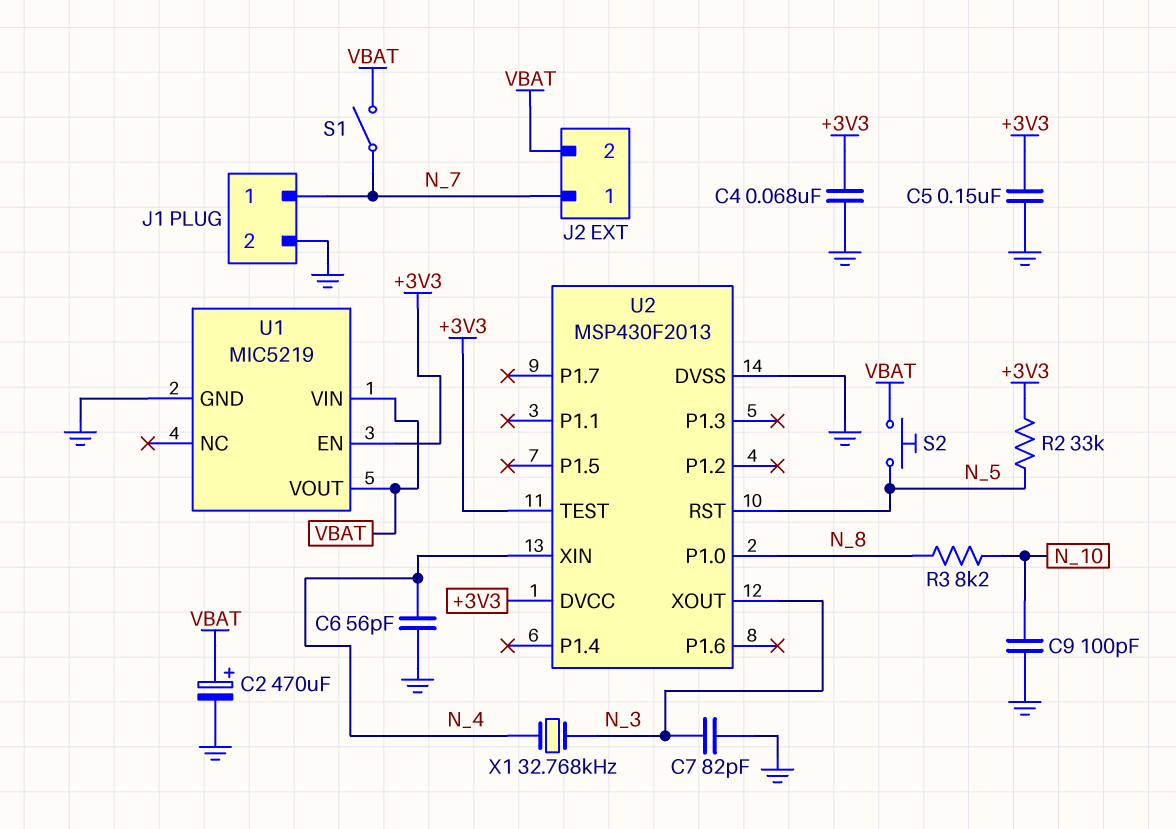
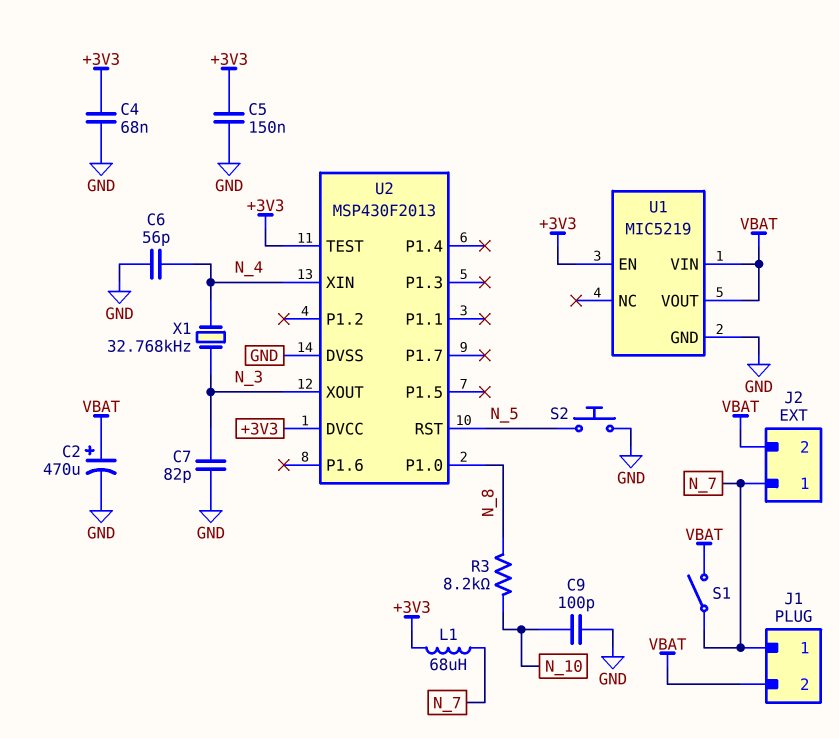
J1 pin 2: GND -> VBAT
L1: none -> 68uH (+3V3, N_7)
R2: 33k (+3V3, N_5) -> none
S2: button (N_5, VBAT) -> button (GND, N_5)

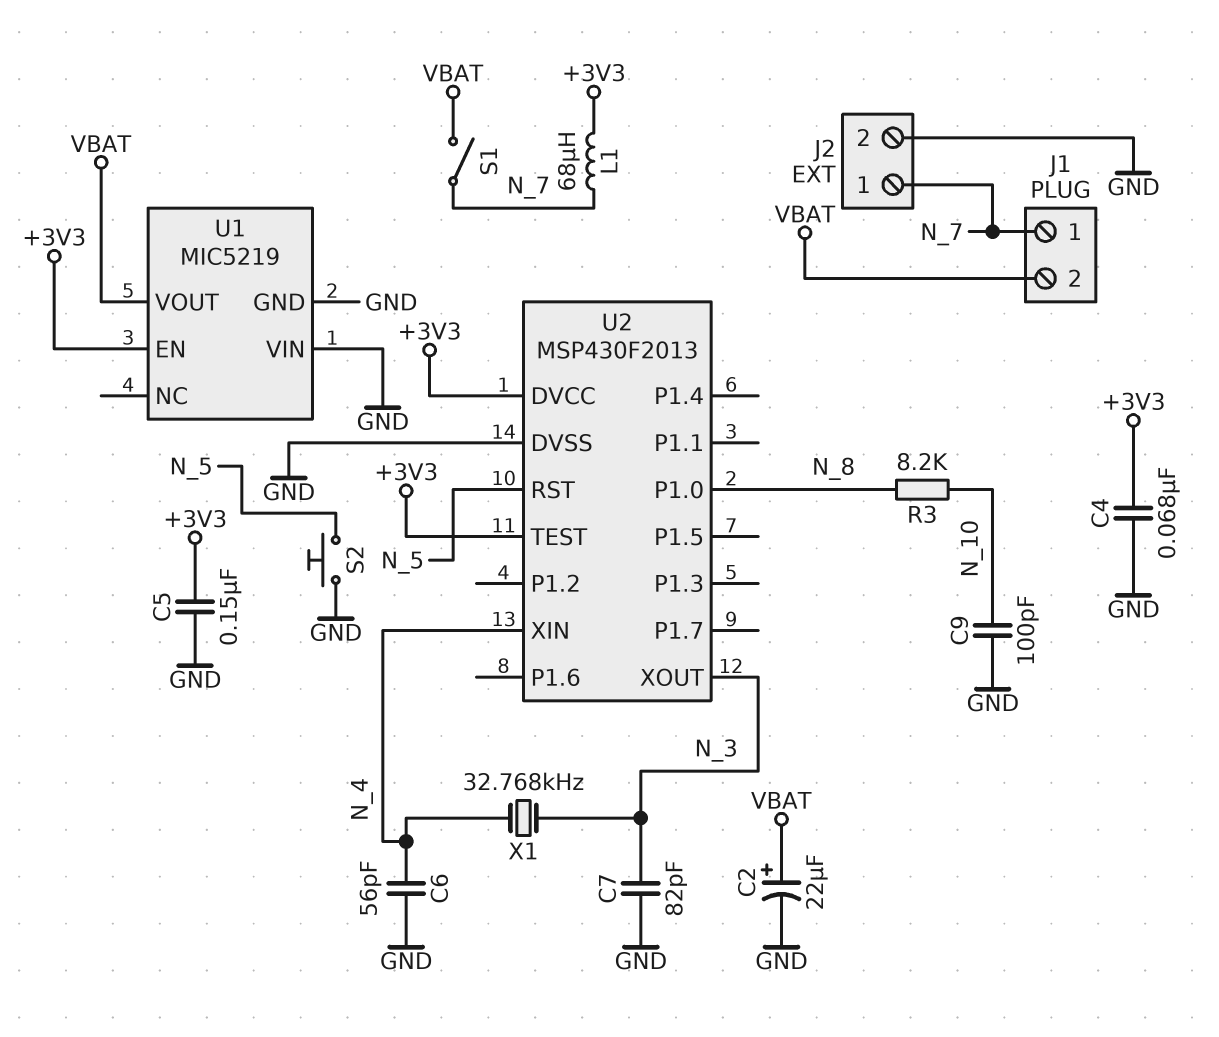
C2: 470uF (plus VBAT, minus GND) -> 22uF (plus VBAT, minus GND)
J2 pin 2: VBAT -> GND
U1 pin VIN: VBAT -> GND

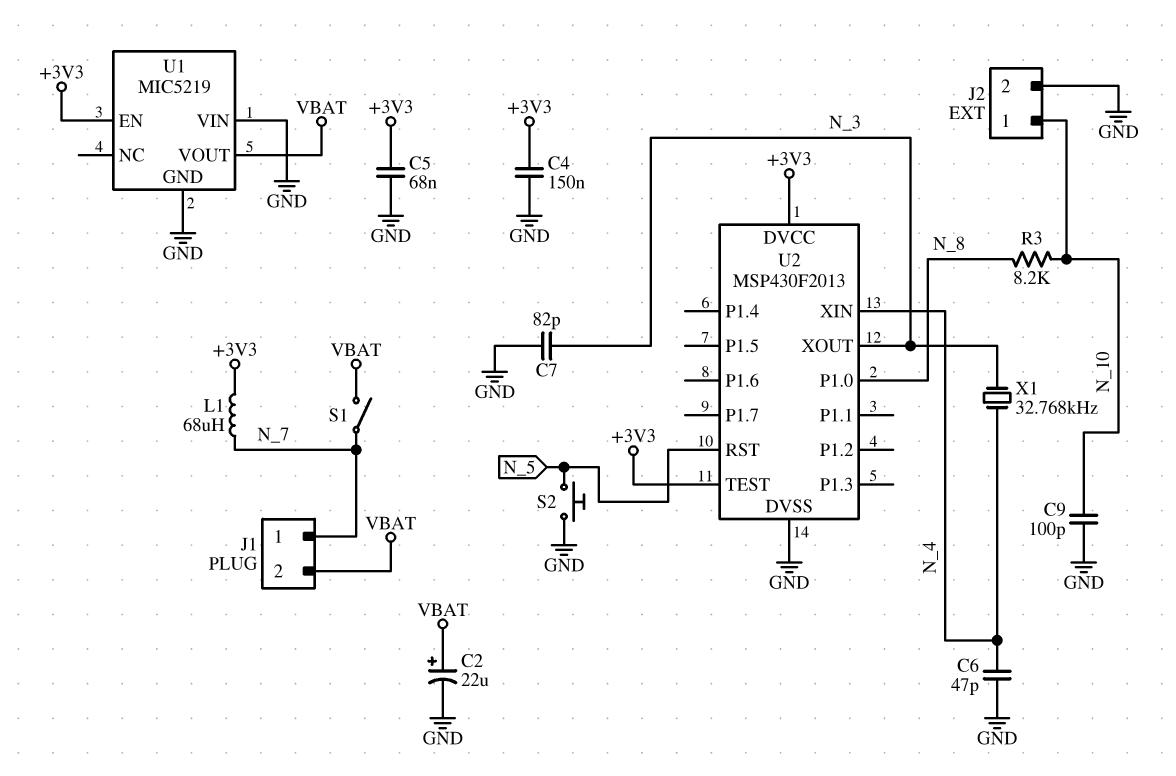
C4: 68nF (+3V3, GND) -> 150nF (+3V3, GND)
C5: 150nF (+3V3, GND) -> 68nF (+3V3, GND)
C6: 56pF (GND, N_4) -> 47pF (GND, N_4)
J2 pin 1: N_7 -> N_10

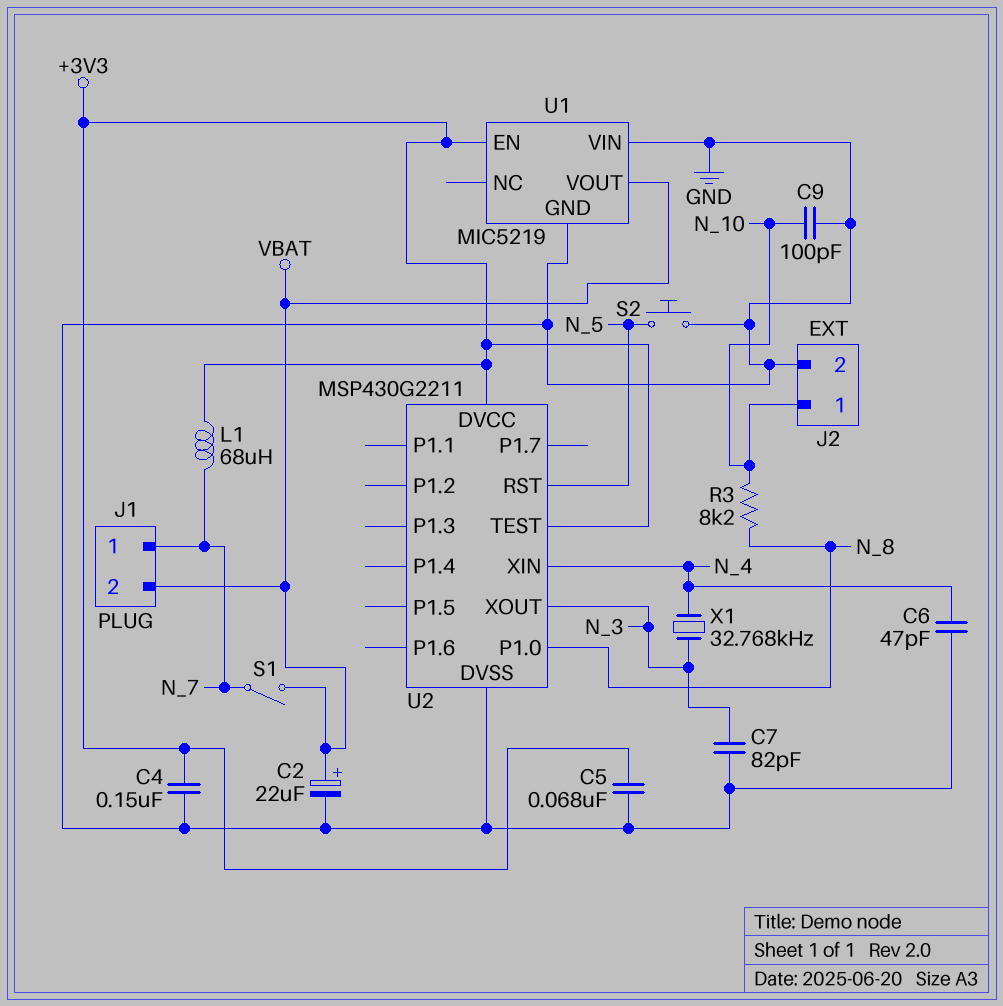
U2: MSP430F2013 -> MSP430G2211

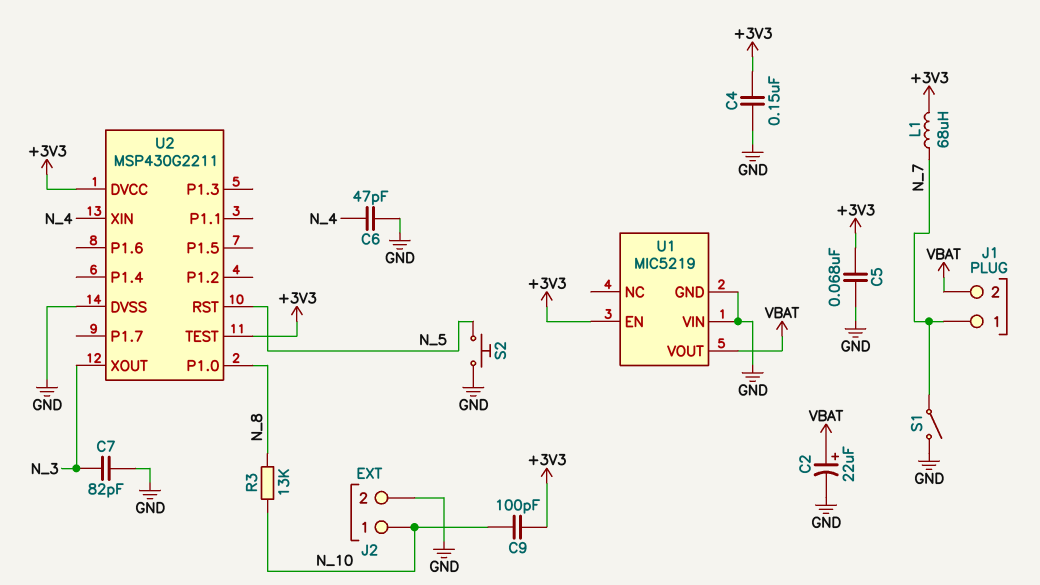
C9: 100pF (GND, N_10) -> 100pF (+3V3, N_10)
R3: 8.2k (N_8, N_10) -> 13k (N_8, N_10)
S1: switch (N_7, VBAT) -> switch (GND, N_7)
X1: 32.768kHz (N_3, N_4) -> none

